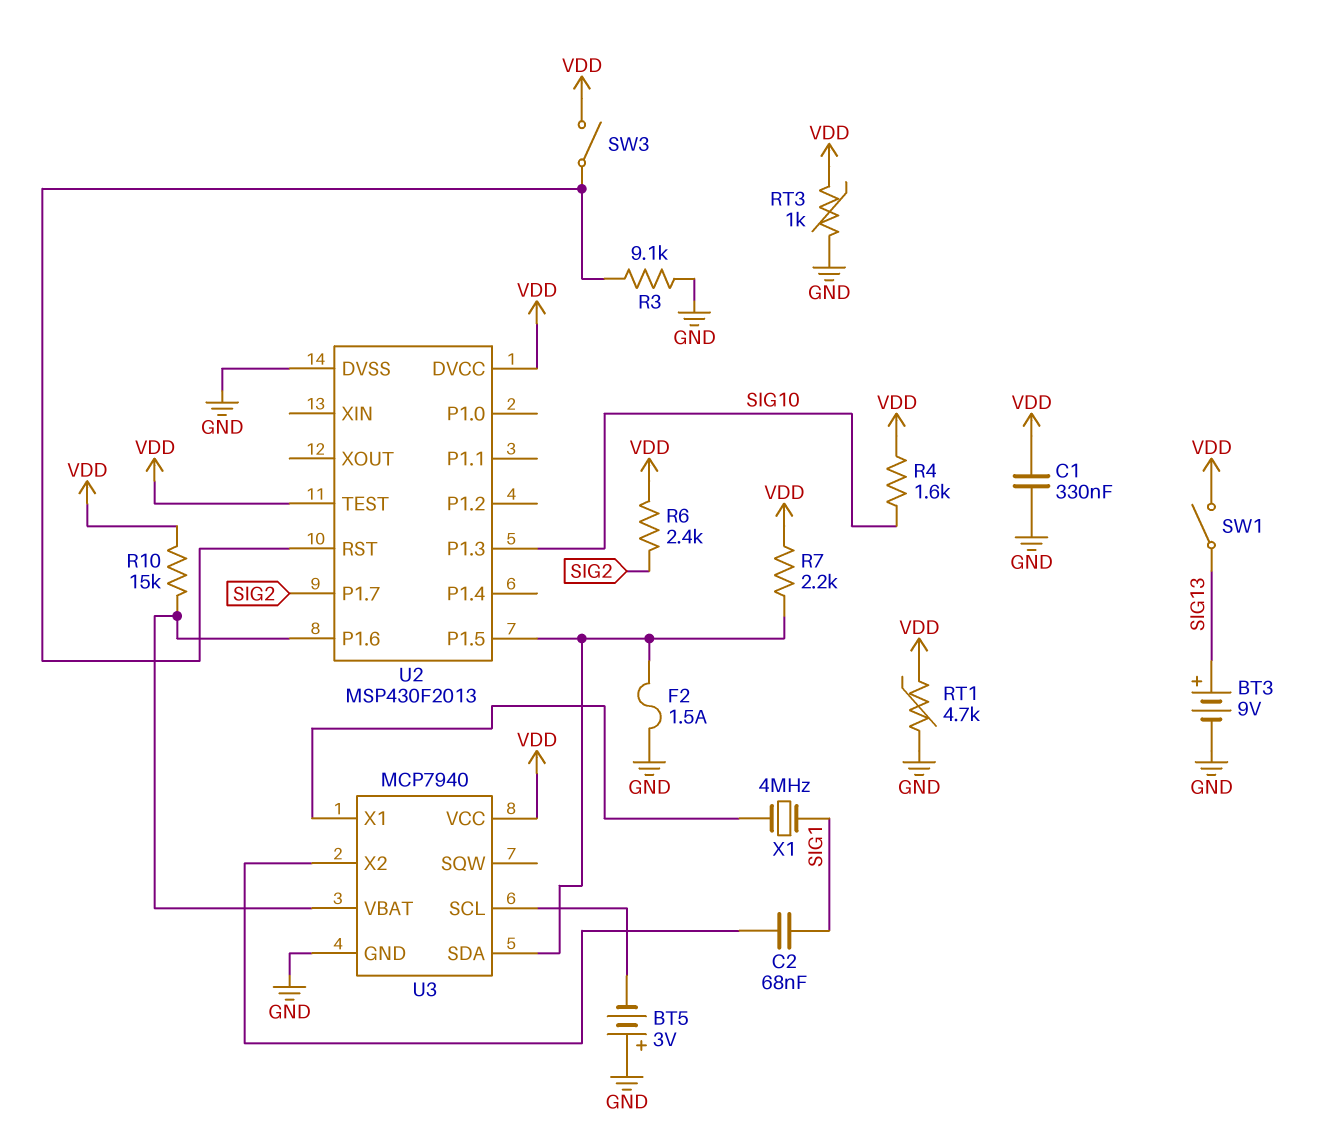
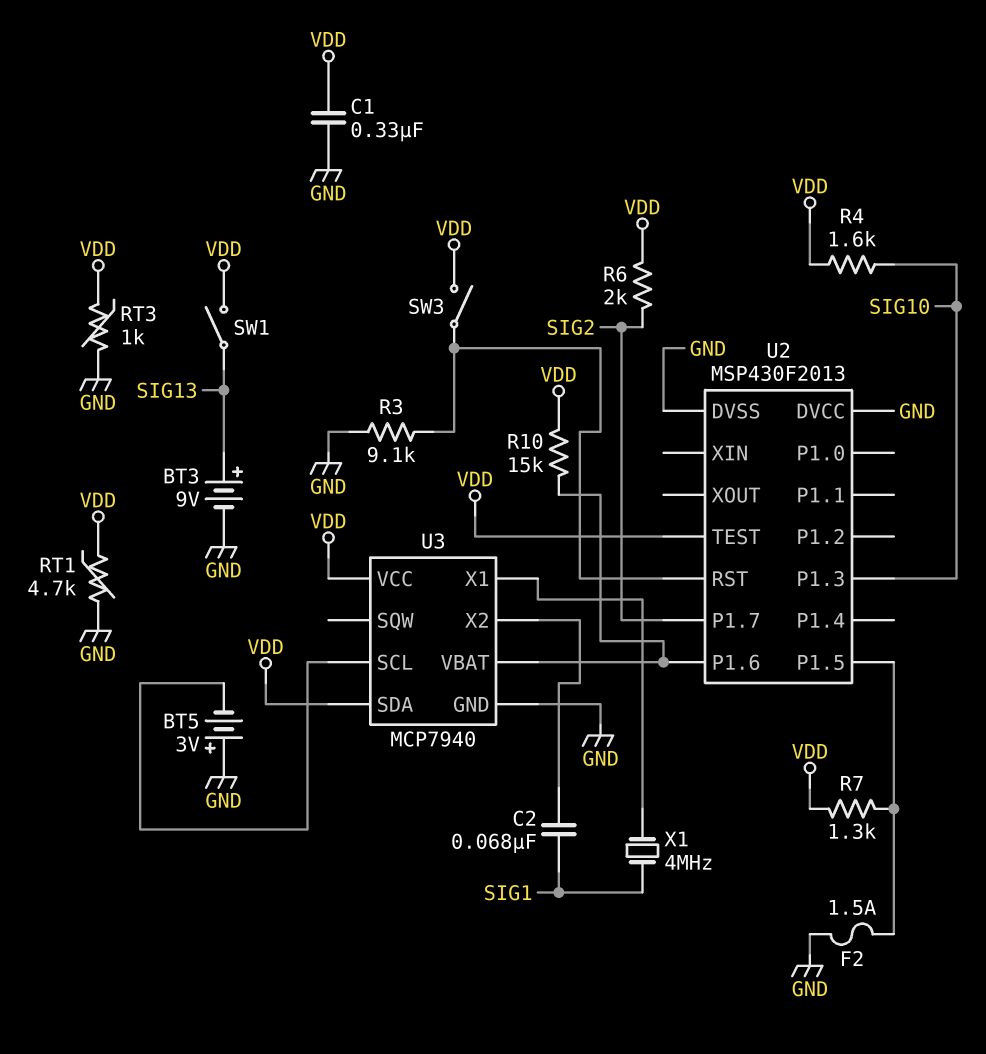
R6: 2.4k (SIG2, VDD) -> 2k (SIG2, VDD)
R7: 2.2k (U2/P1.5, VDD) -> 1.3k (U2/P1.5, VDD)
U2 pin DVCC: VDD -> GND
U3 pin SDA: U2/P1.5 -> VDD

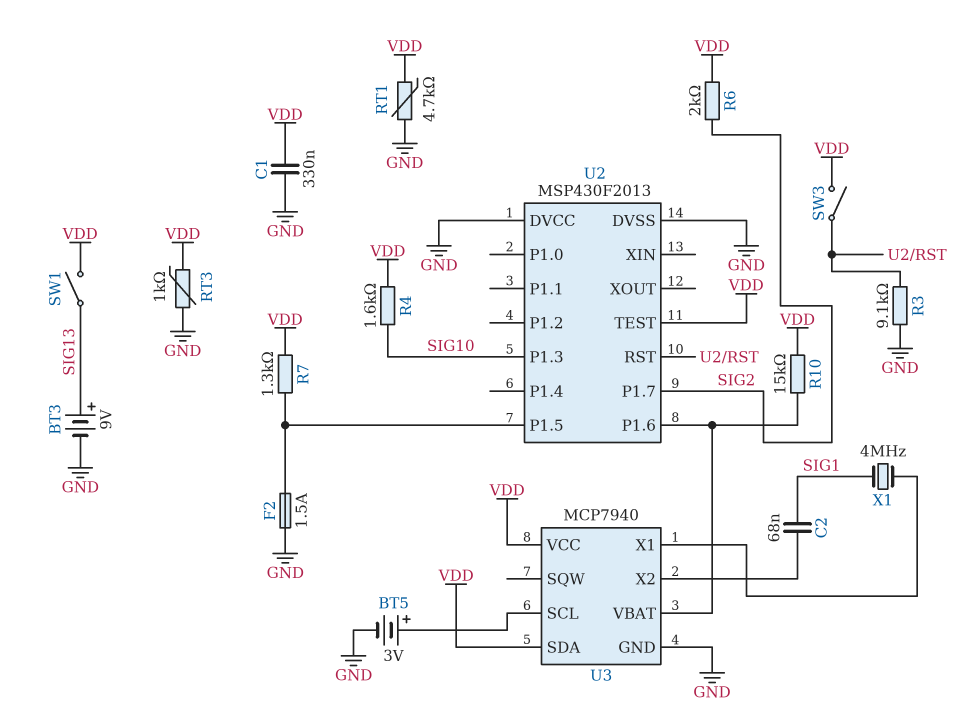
BT5: 3V (plus GND, minus U3/SCL) -> 3V (plus U3/SCL, minus GND)

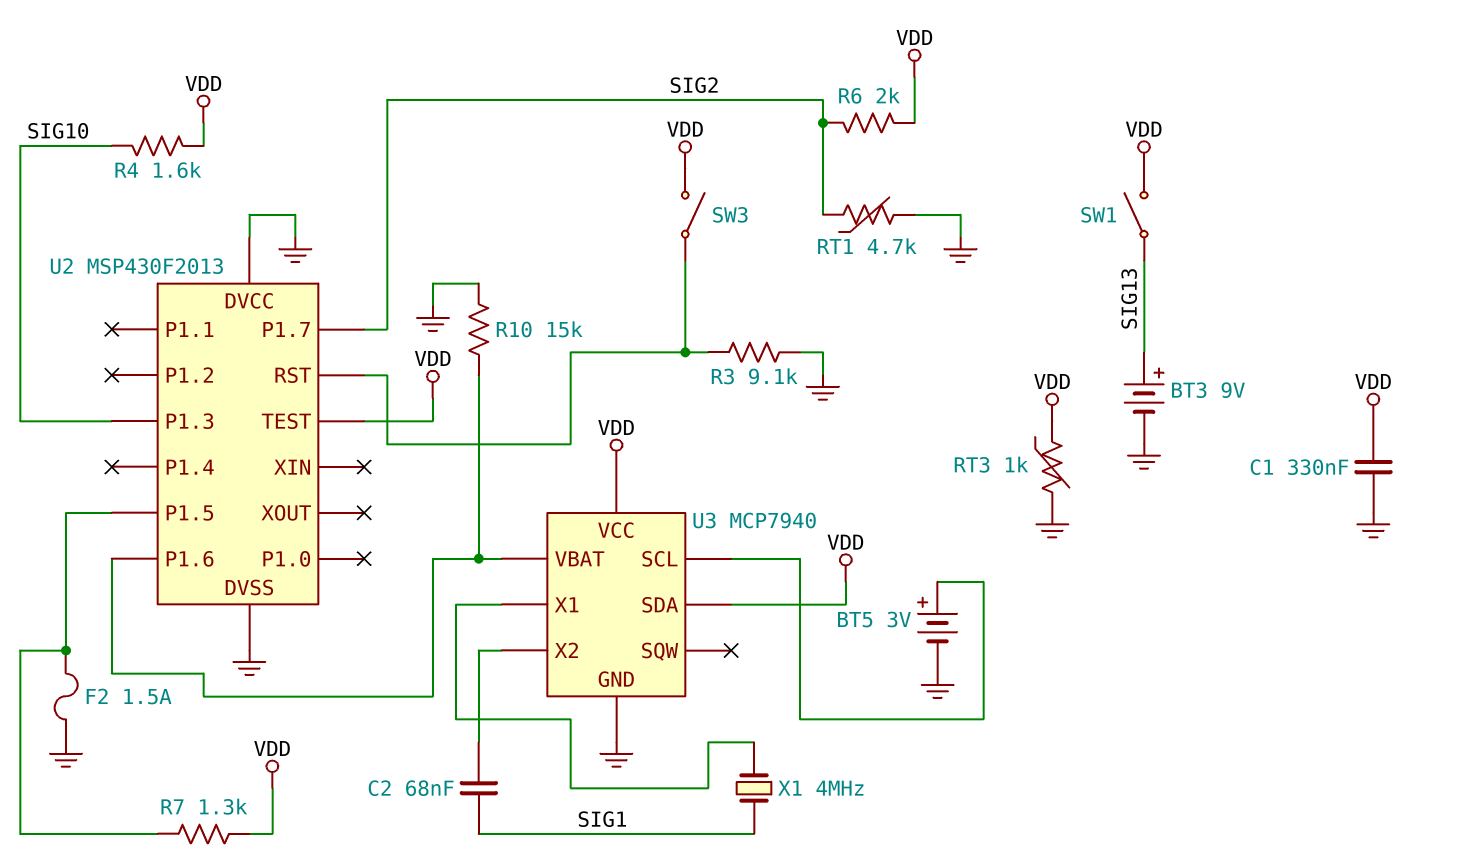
R10: 15k (U2/P1.6, VDD) -> 15k (GND, U2/P1.6)
RT1: 4.7k (GND, VDD) -> 4.7k (GND, SIG2)

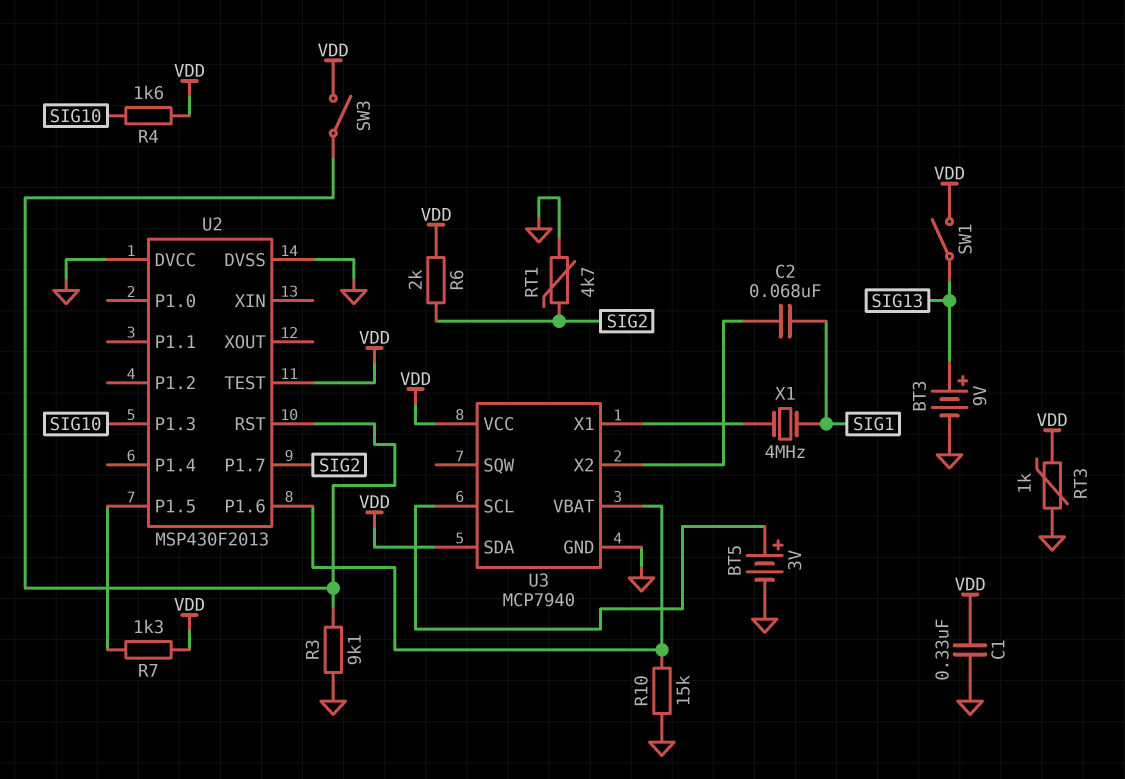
F2: 1.5A (GND, U2/P1.5) -> none

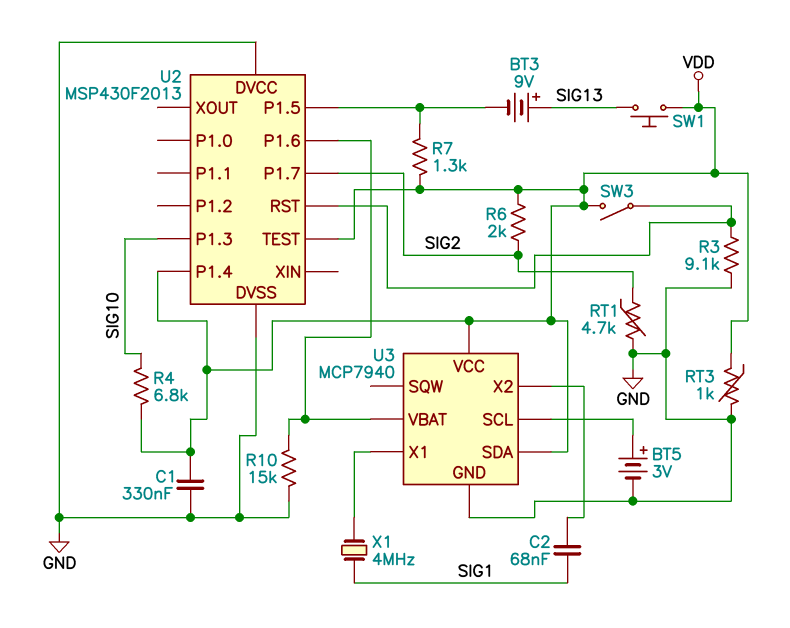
BT3: 9V (plus SIG13, minus GND) -> 9V (plus SIG13, minus U2/P1.5)
R4: 1.6k (SIG10, VDD) -> 6.8k (SIG10, VDD)
SW1: switch (SIG13, VDD) -> button (SIG13, VDD)
U2 pin P1.4: none -> VDD

